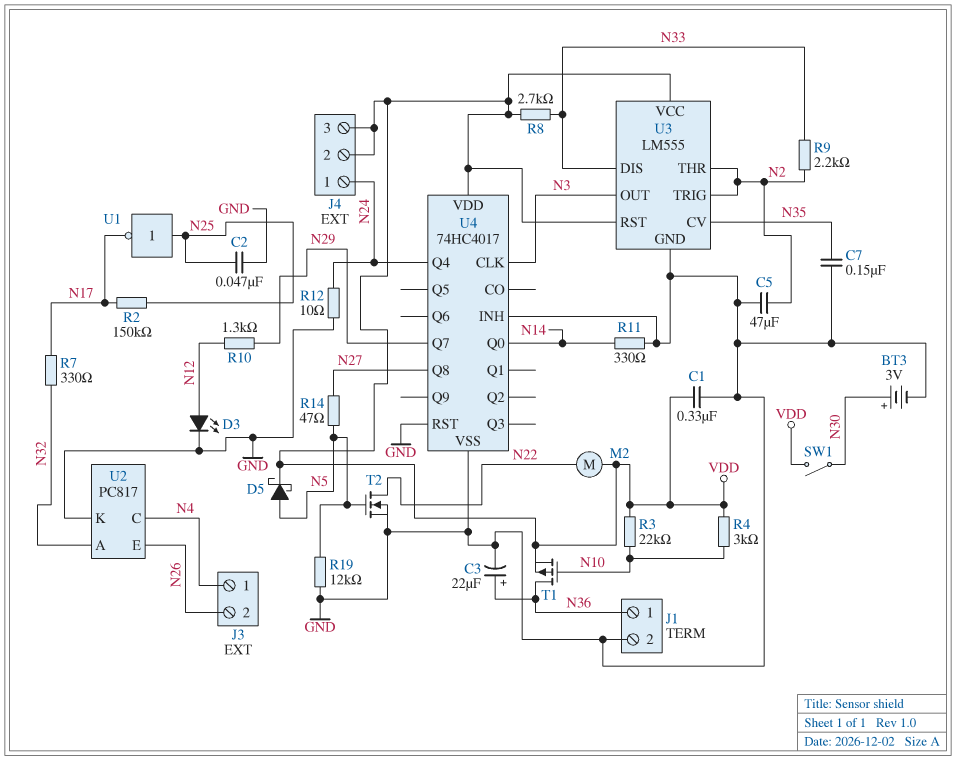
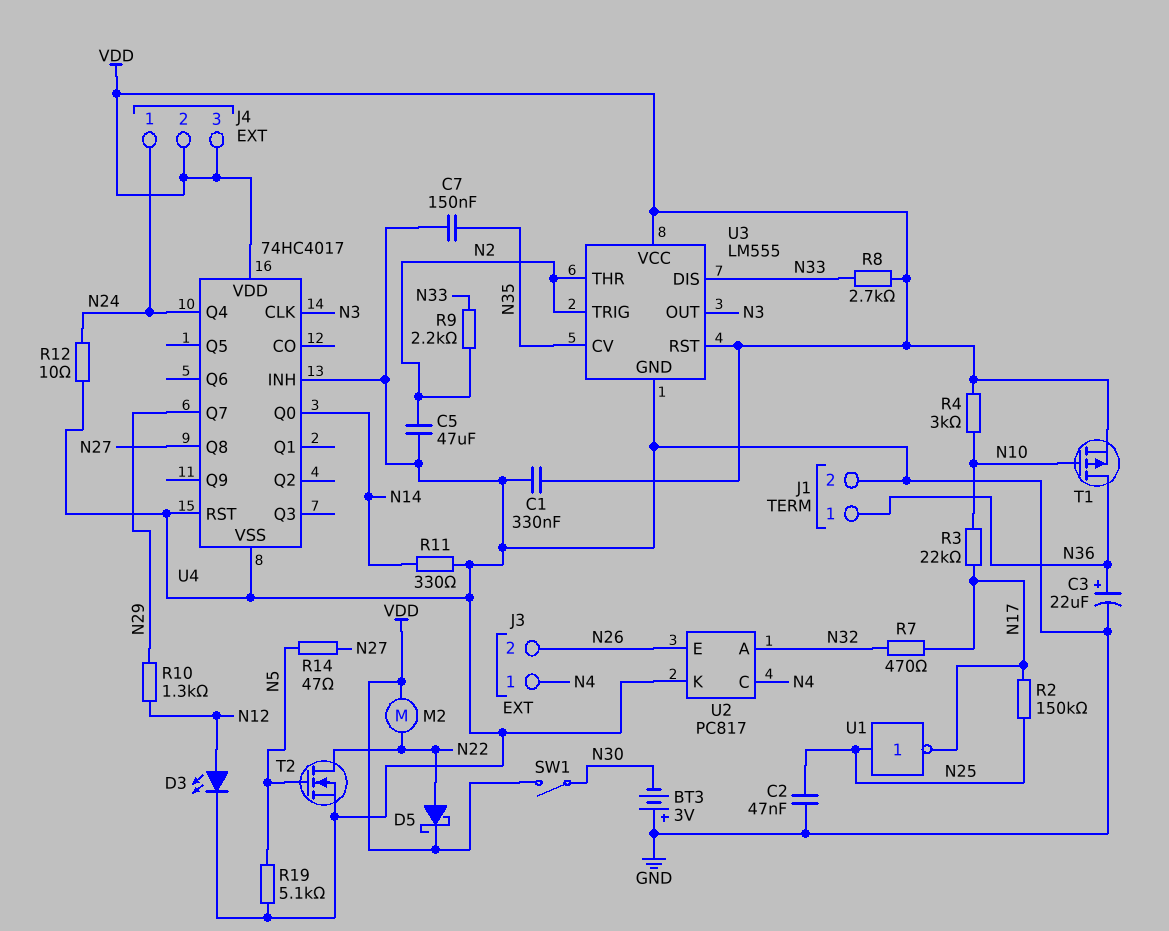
BT3: 3V (plus N30, minus GND) -> 3V (plus GND, minus N30)
D5: schottky (A N5, K VDD) -> schottky (A N22, K VDD)
R3: 22k (N10, VDD) -> 22k (N10, N17)
R7: 330 (N17, N32) -> 470 (N17, N32)
R19: 12k (GND, N5) -> 5.1k (GND, N5)

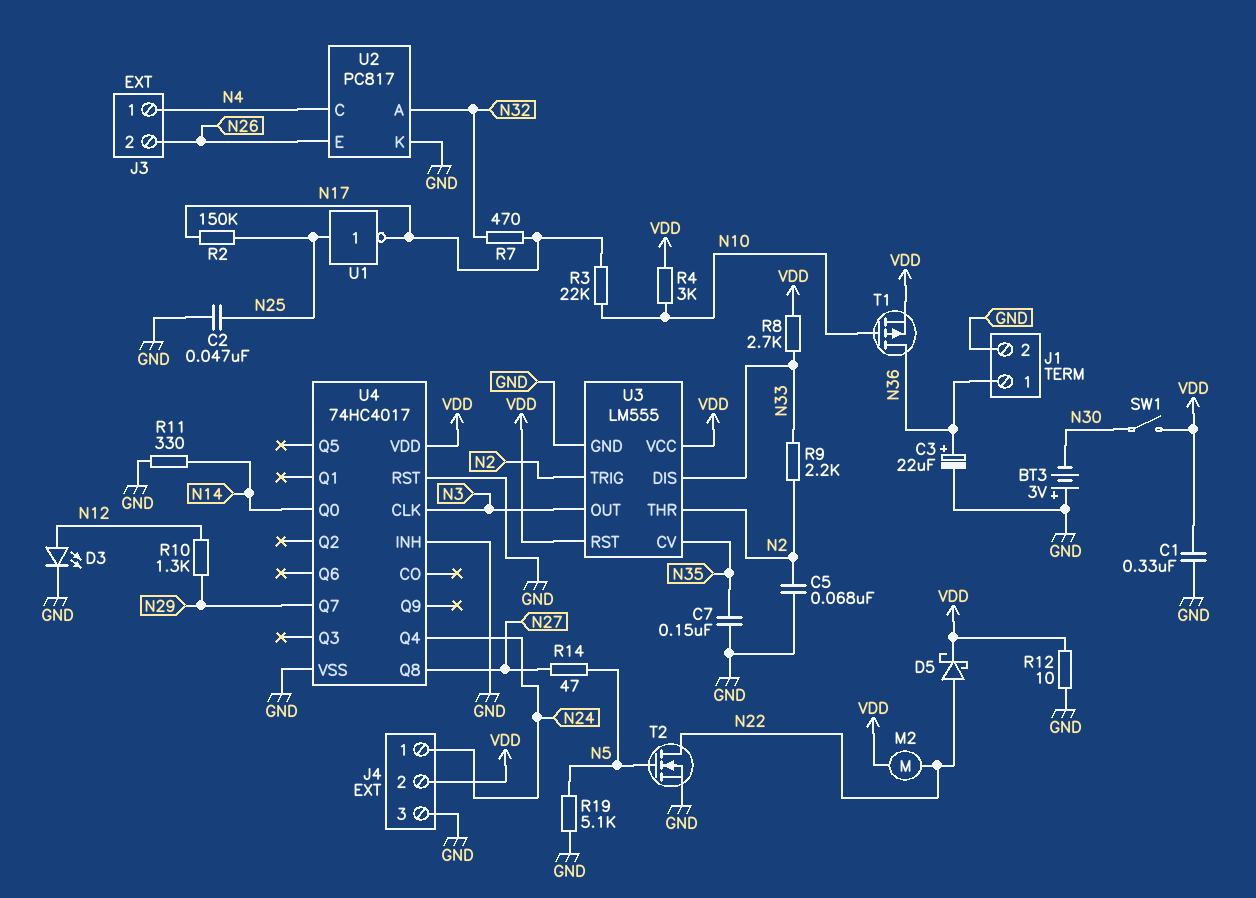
C5: 47uF (GND, N2) -> 68nF (GND, N2)
J4 pin 3: VDD -> GND
R12: 10 (GND, N24) -> 10 (GND, VDD)

